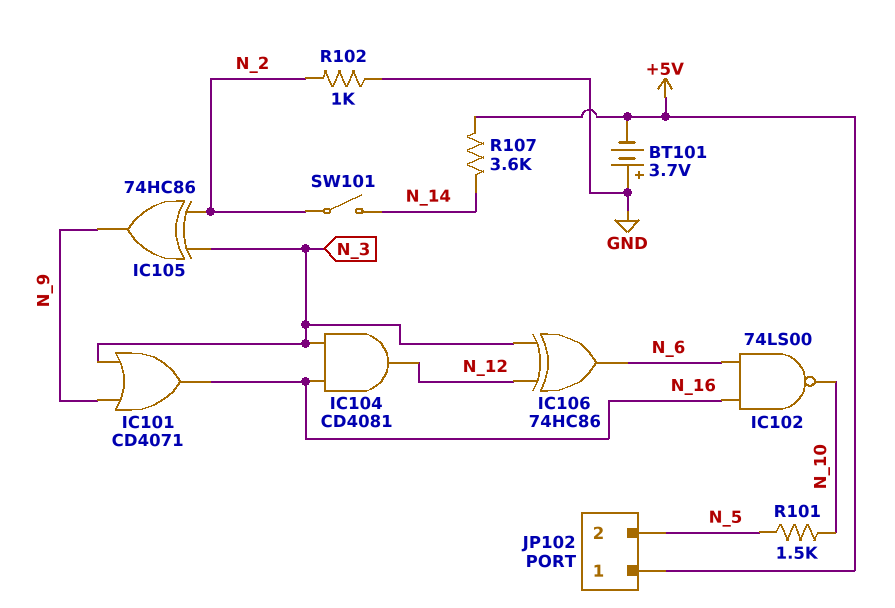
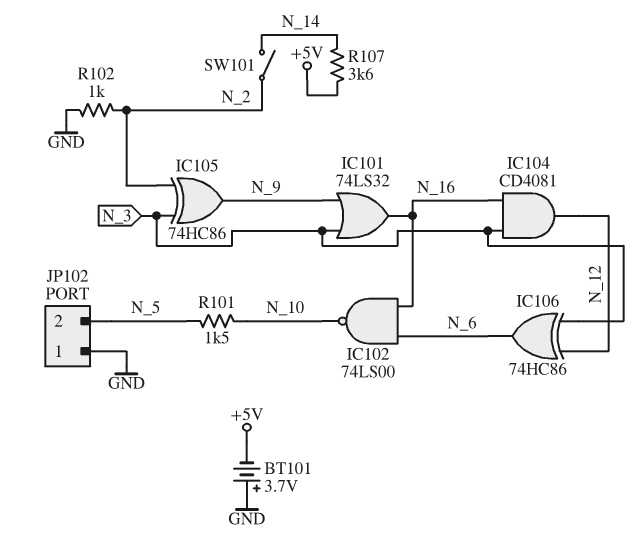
IC101: OR CD4071 (in N_3, in N_9, out N_16) -> OR 74LS32 (in N_3, in N_9, out N_16)
JP102 pin 1: +5V -> GND

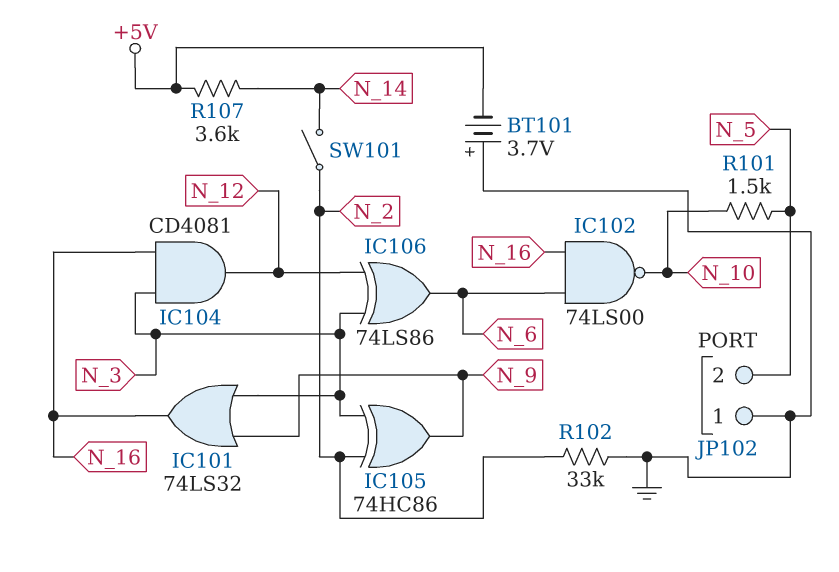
IC106: XOR 74HC86 (in N_3, in N_12, out N_6) -> XOR 74LS86 (in N_3, in N_12, out N_6)
R102: 1k (GND, N_2) -> 33k (GND, N_2)

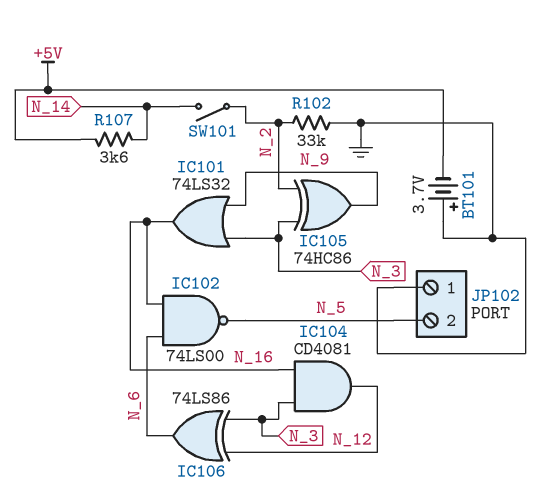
IC102: NAND 74LS00 (in N_6, in N_16, out N_10) -> NAND 74LS00 (in N_6, in N_16, out N_5)
R101: 1.5k (N_5, N_10) -> none

